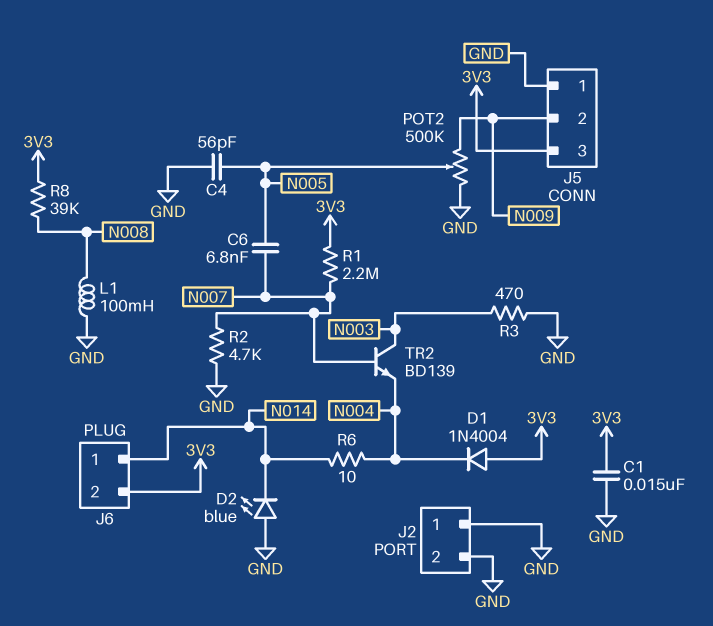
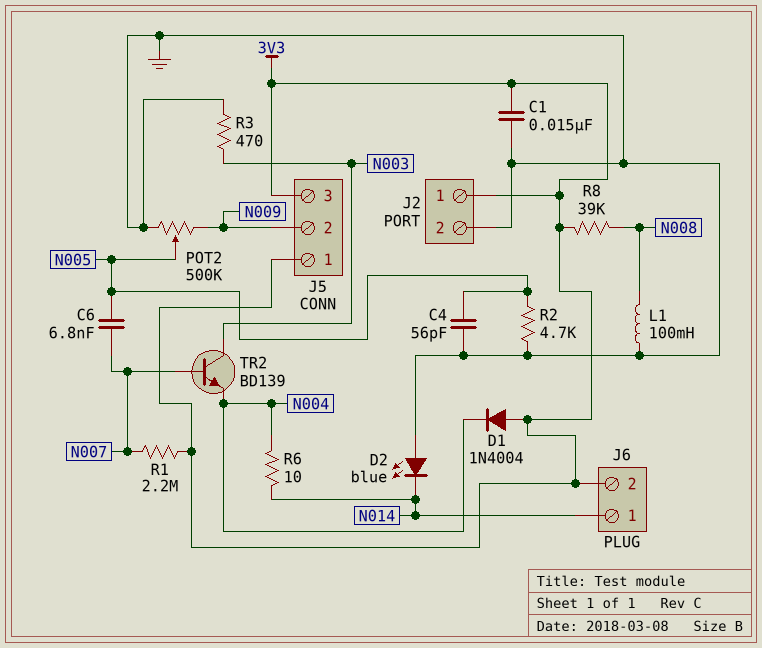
J2 pin 1: GND -> 3V3
J5 pin 1: GND -> 3V3
R2: 4.7k (GND, N007) -> 4.7k (GND, N005)

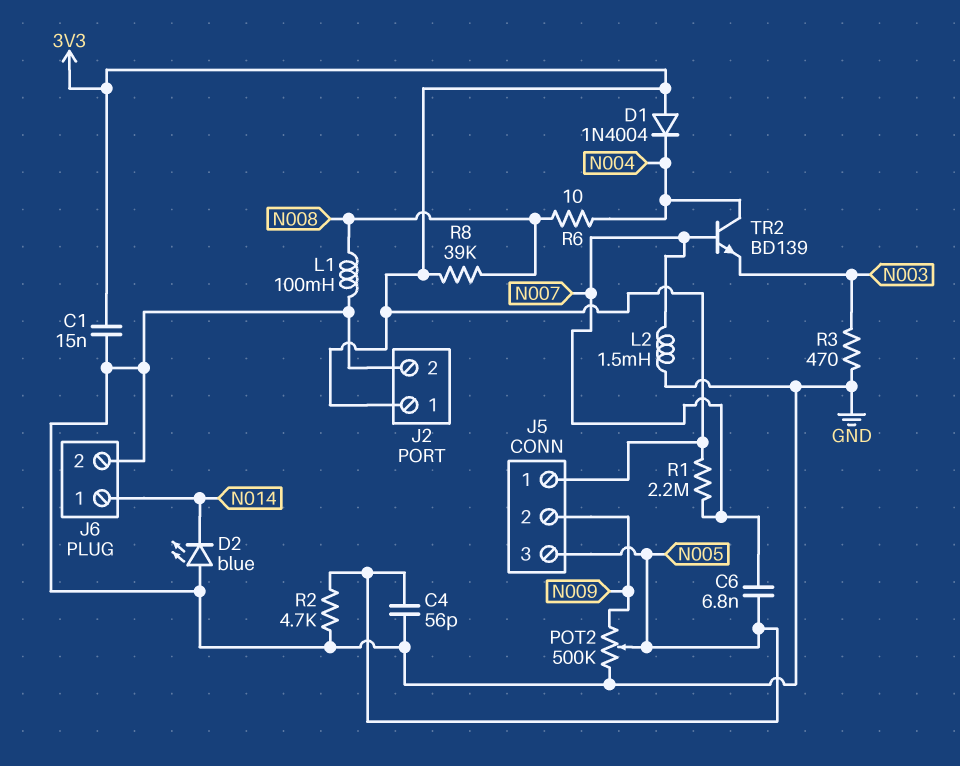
J5 pin 3: 3V3 -> N005
J6 pin 2: 3V3 -> GND
L2: none -> 1.5mH (GND, N007)
R6: 10 (N004, N014) -> 10 (N004, N008)
TR2: NPN BD139 (B N007, C N003, E N004) -> NPN BD139 (B N007, C N004, E N003)

